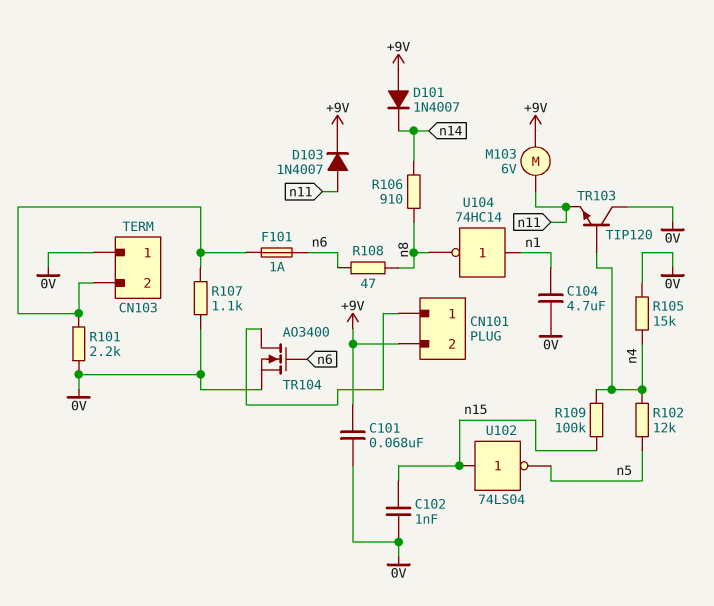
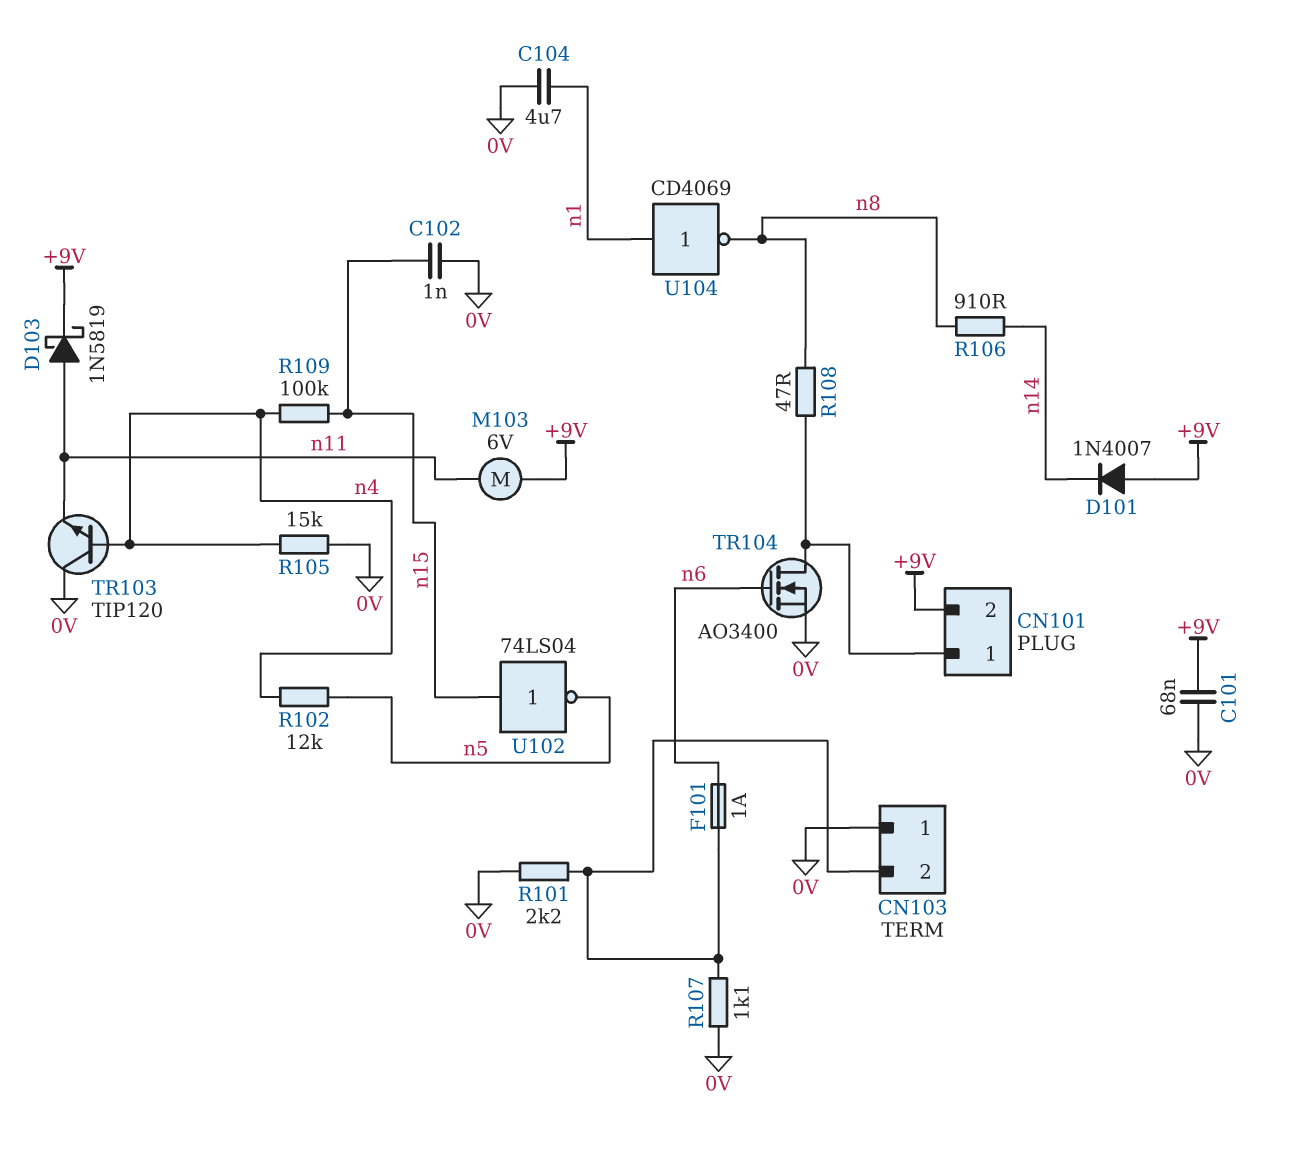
D103: diode 1N4007 (A n11, K +9V) -> schottky 1N5819 (A n11, K +9V)
R108: 47 (n6, n8) -> 47 (CN101/1, n8)
U104: NOT 74HC14 (in n1, out n8) -> NOT CD4069 (in n1, out n8)

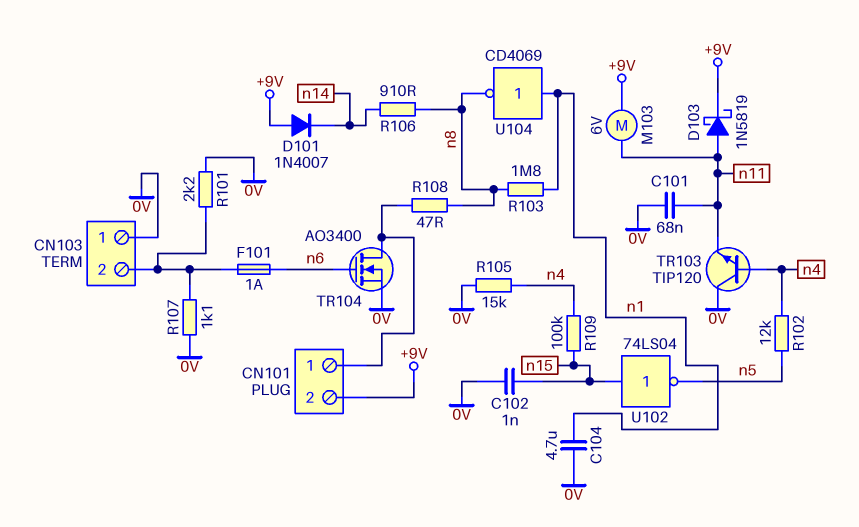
C101: 68nF (+9V, 0V) -> 68nF (0V, n11)
R103: none -> 1.8M (n1, n8)

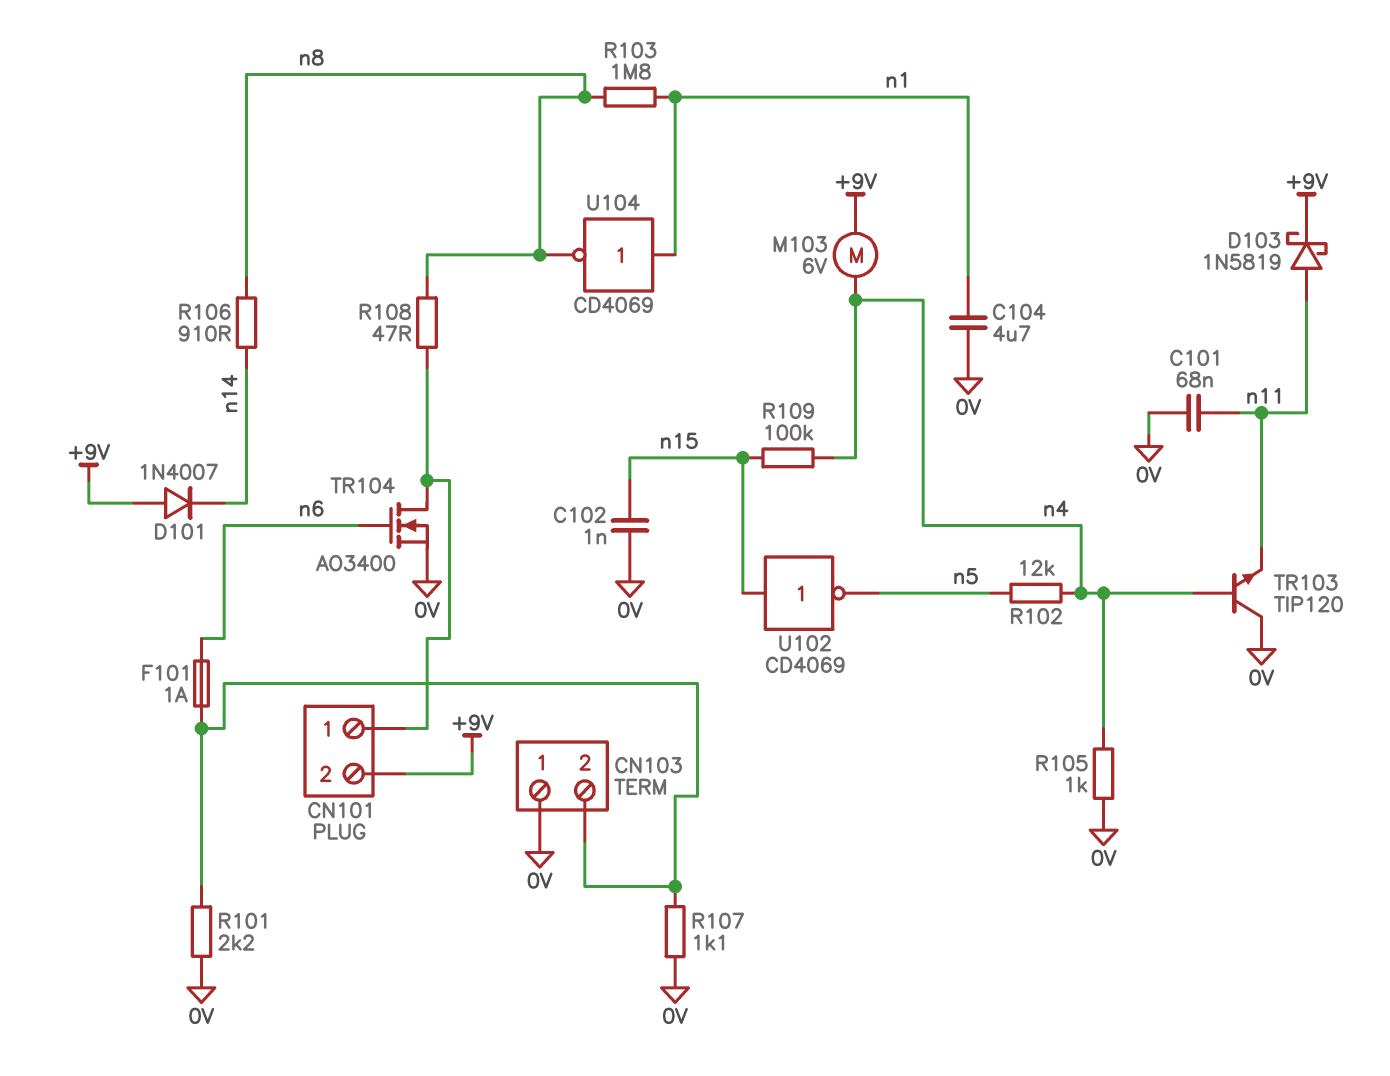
M103: motor 6V (+9V, n11) -> motor 6V (+9V, n4)
R105: 15k (0V, n4) -> 1k (0V, n4)
U102: NOT 74LS04 (in n15, out n5) -> NOT CD4069 (in n15, out n5)

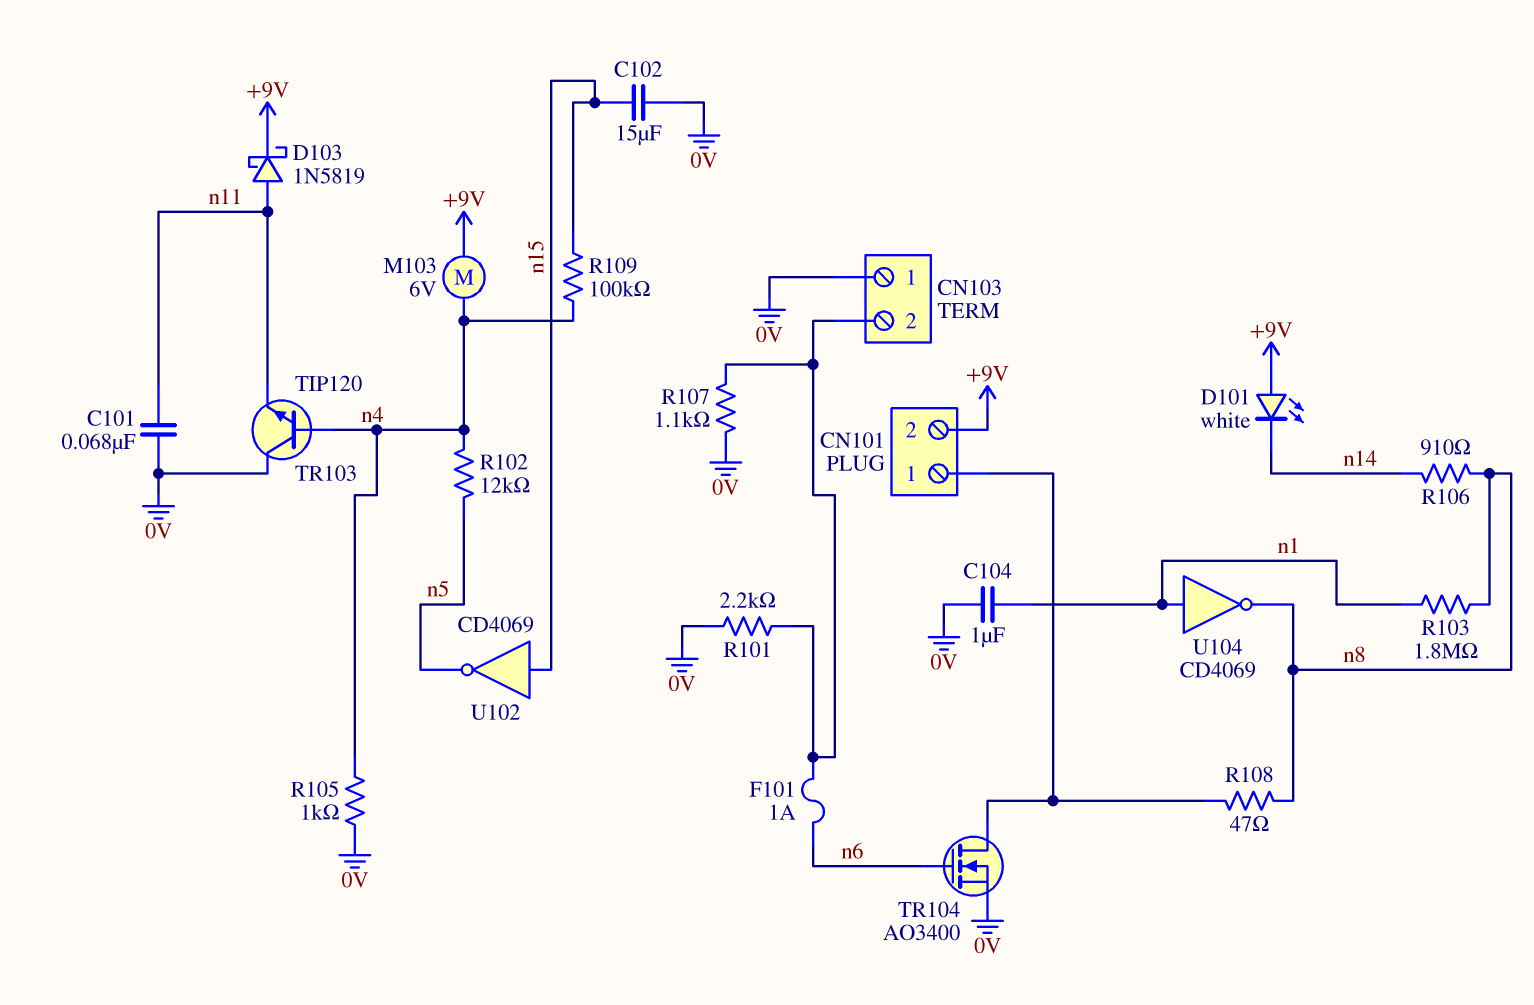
C102: 1nF (0V, n15) -> 15uF (0V, n15)
C104: 4.7uF (0V, n1) -> 1uF (0V, n1)
D101: diode 1N4007 (A +9V, K n14) -> LED white (A +9V, K n14)

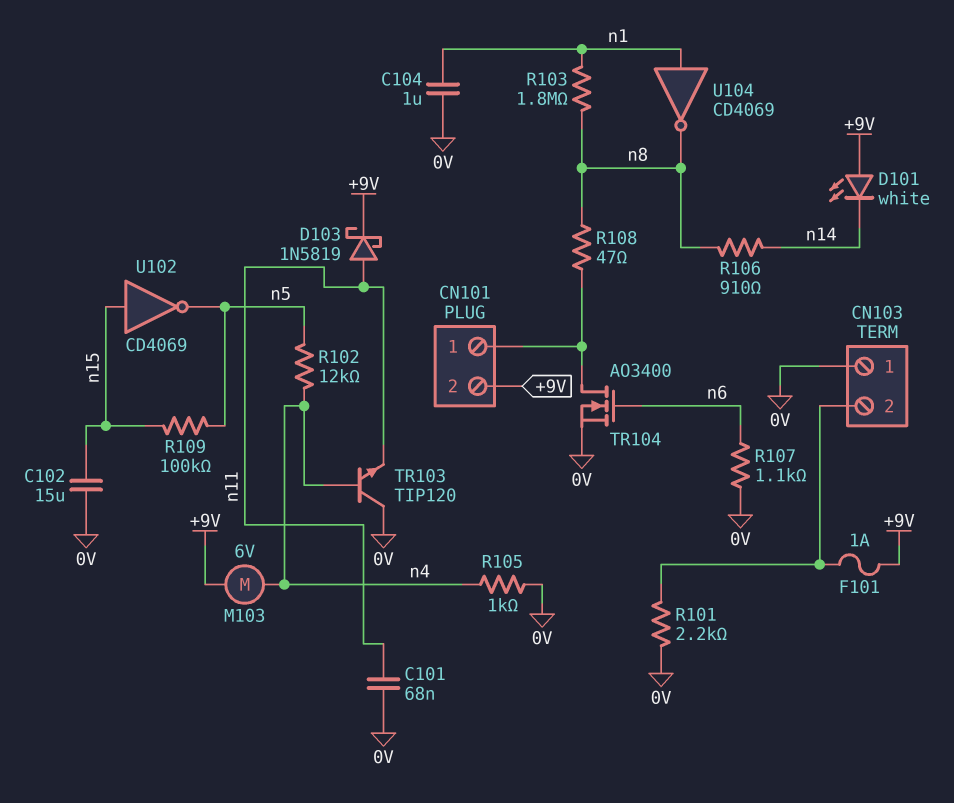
F101: 1A (CN103/2, n6) -> 1A (+9V, CN103/2)
R107: 1.1k (0V, CN103/2) -> 1.1k (0V, n6)
R109: 100k (n4, n15) -> 100k (n5, n15)

